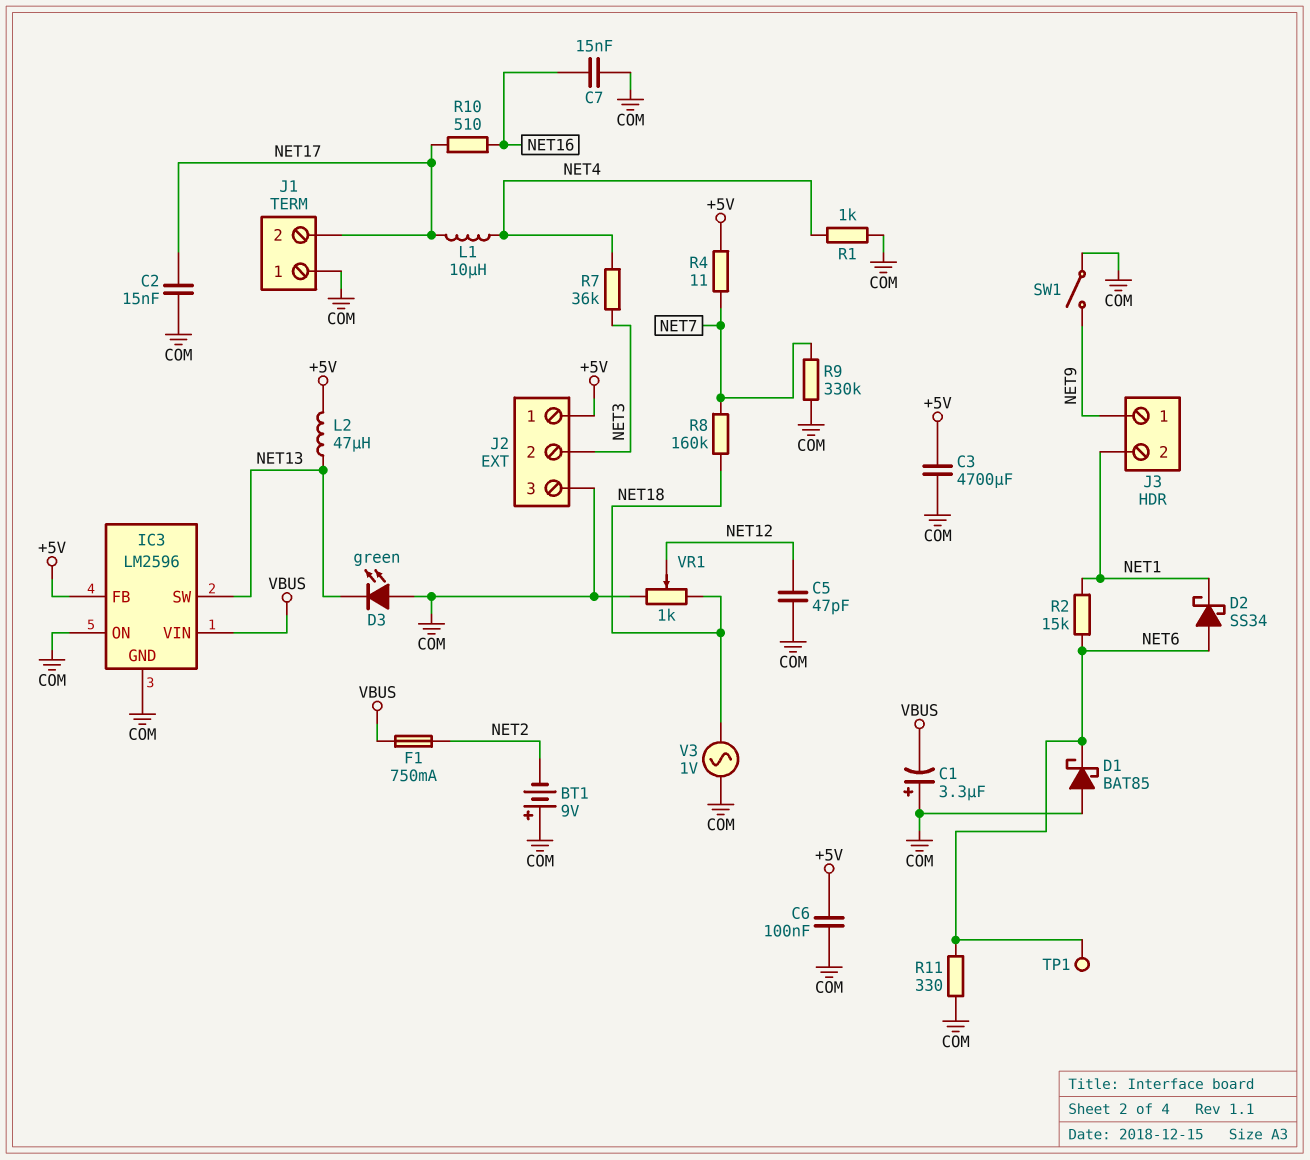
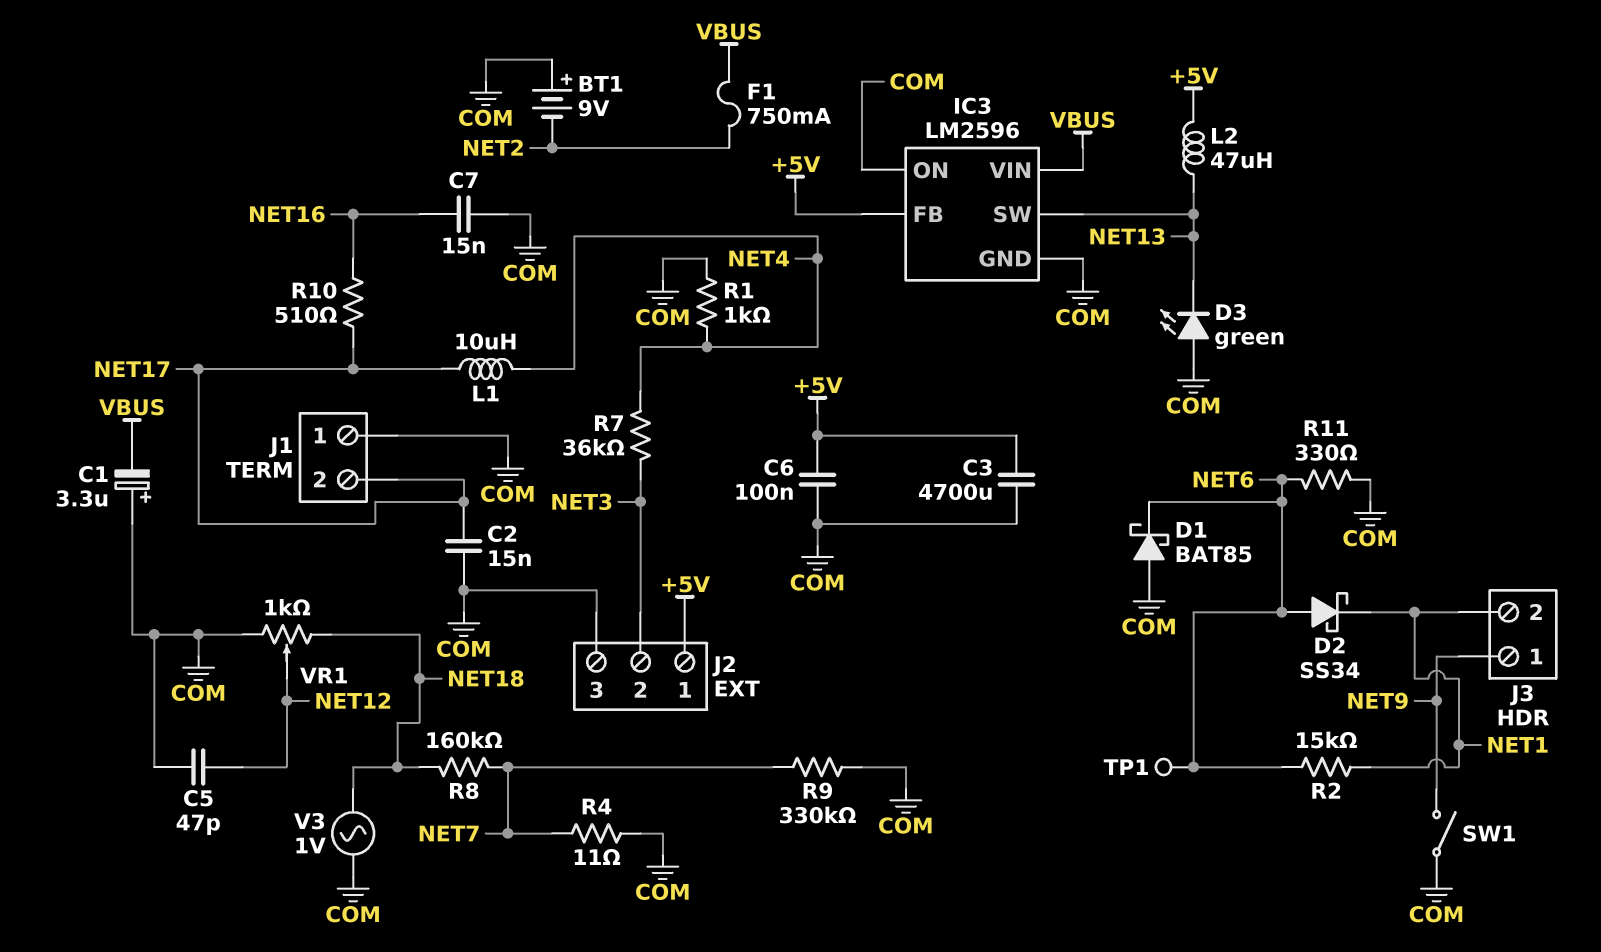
R4: 11 (+5V, NET7) -> 11 (COM, NET7)

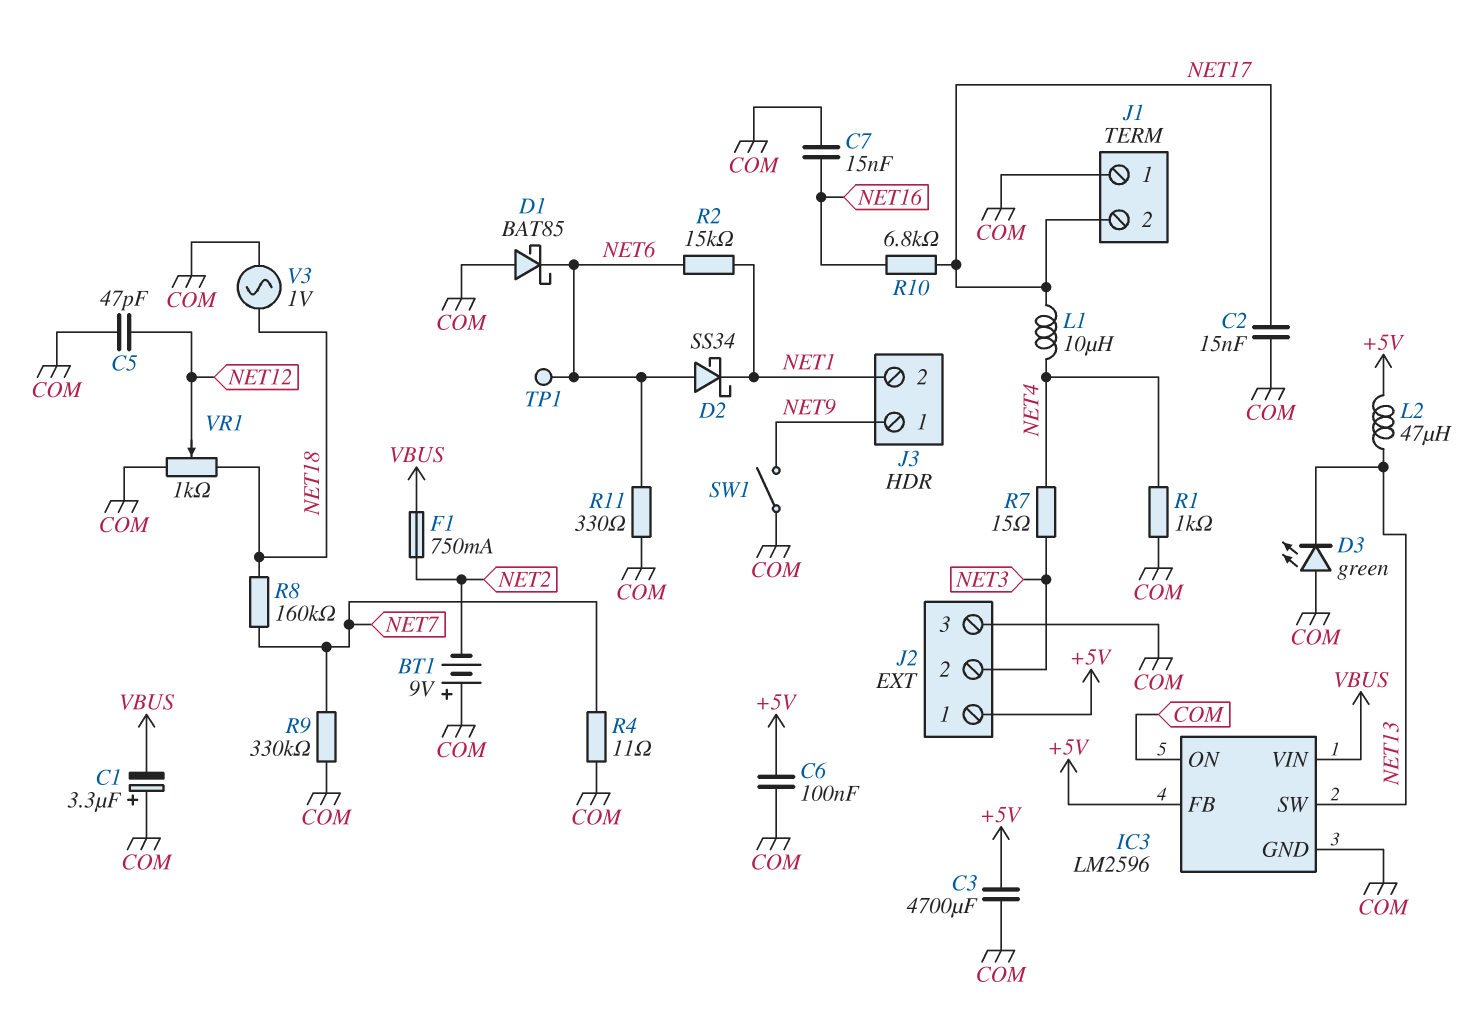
R7: 36k (NET3, NET4) -> 15 (NET3, NET4)
R10: 510 (NET16, NET17) -> 6.8k (NET16, NET17)

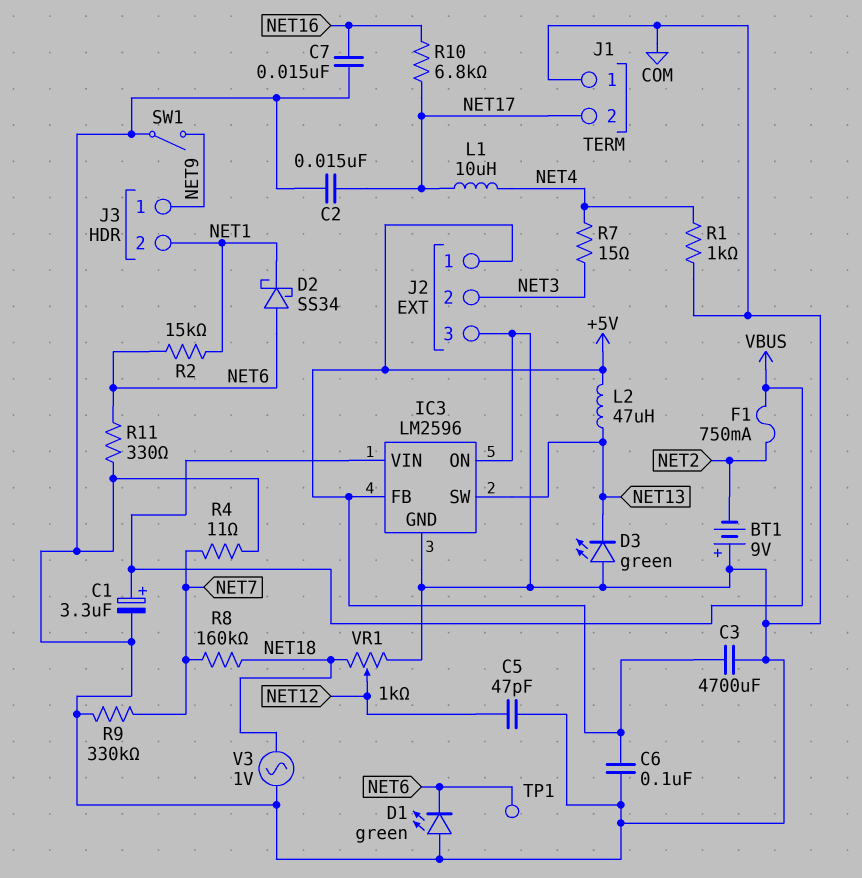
C1: 3.3uF (plus COM, minus VBUS) -> 3.3uF (plus VBUS, minus COM)
D1: schottky BAT85 (A COM, K NET6) -> LED green (A COM, K NET6)

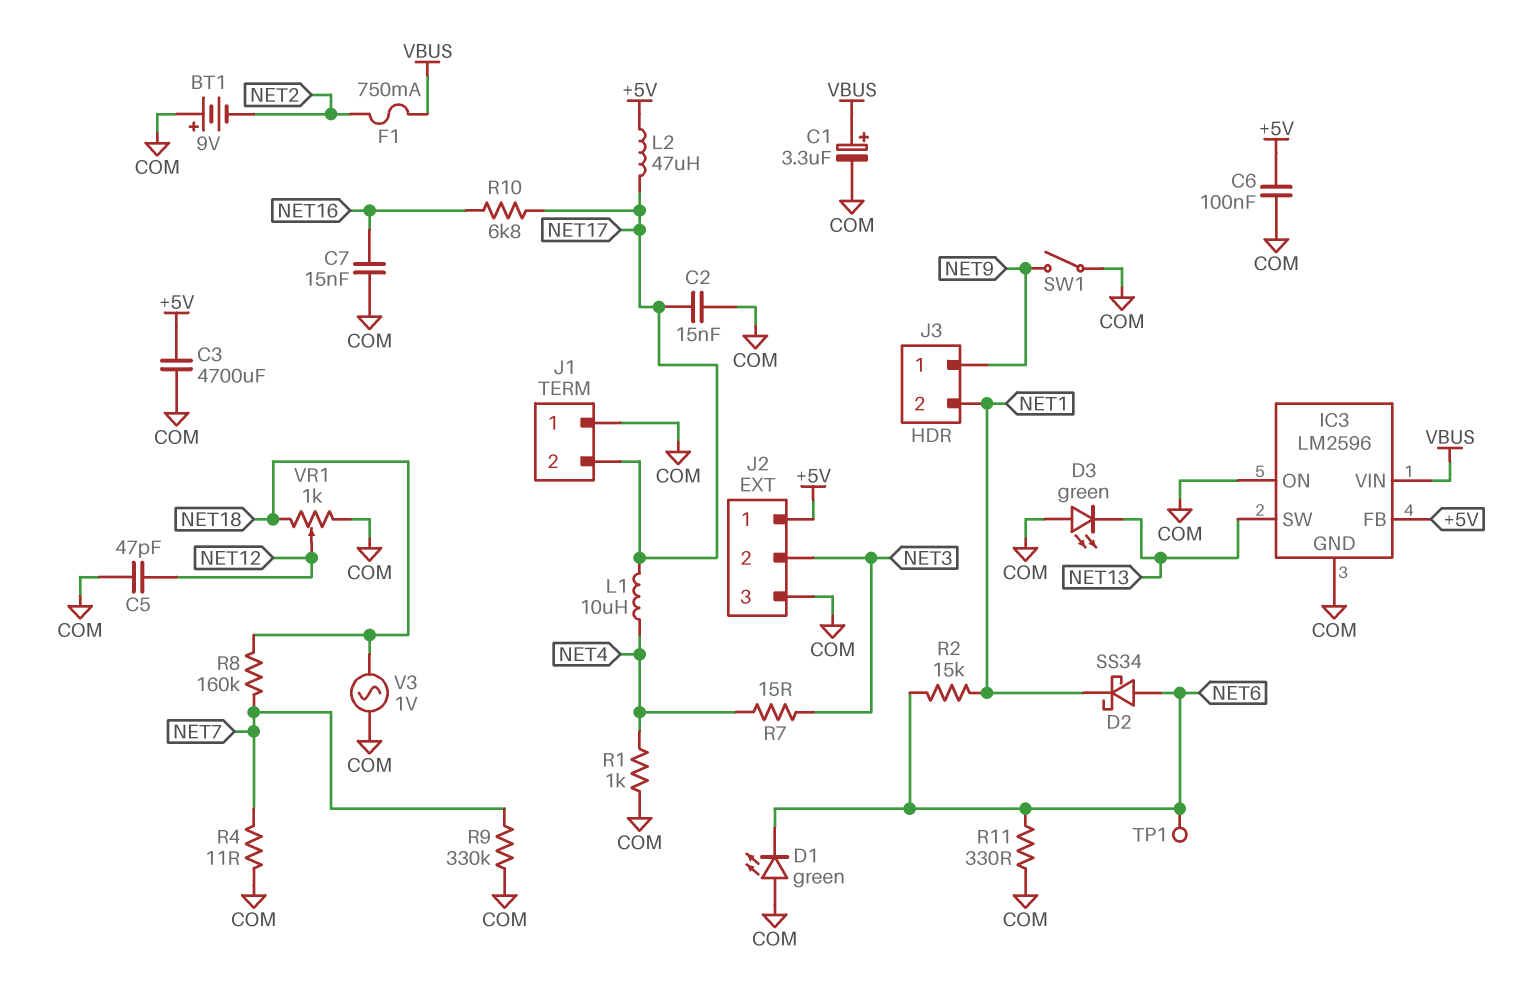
L2: 47uH (+5V, NET13) -> 47uH (+5V, NET17)

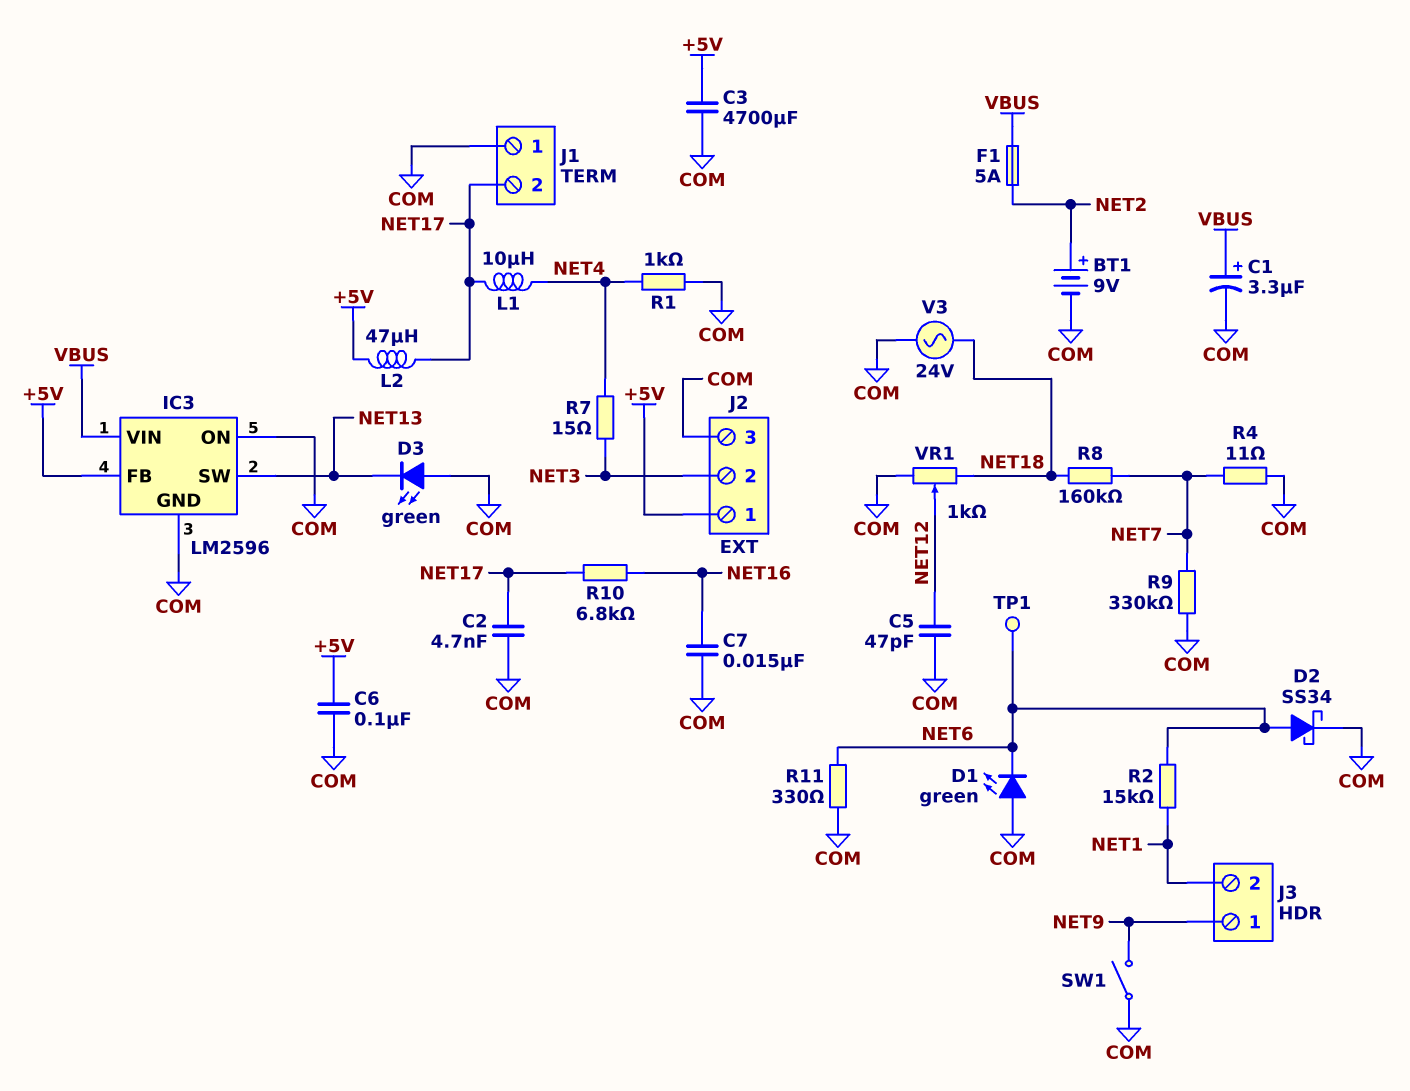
BT1: 9V (plus COM, minus NET2) -> 9V (plus NET2, minus COM)
C2: 15nF (COM, NET17) -> 4.7nF (COM, NET17)
D2: schottky SS34 (A NET6, K NET1) -> schottky SS34 (A NET6, K COM)
F1: 750mA (NET2, VBUS) -> 5A (NET2, VBUS)
V3: AC 1V (COM, NET18) -> AC 24V (COM, NET18)

